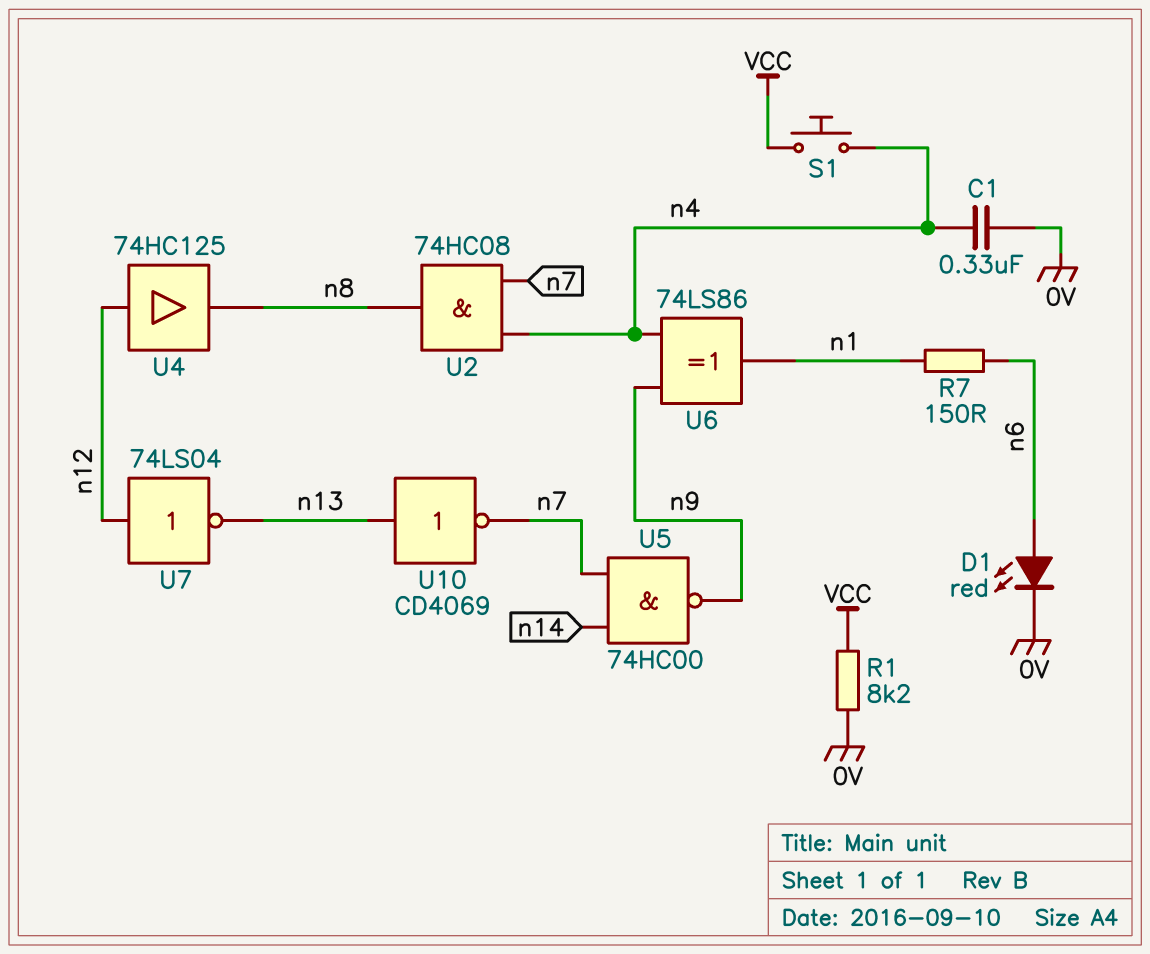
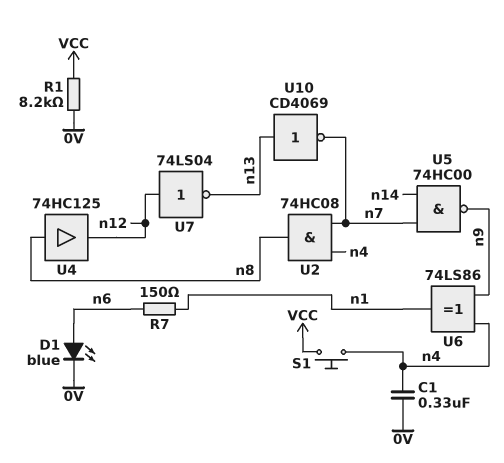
D1: LED red (A n6, K 0V) -> LED blue (A n6, K 0V)
U4: buffer 74HC125 (in n12, out n8) -> buffer 74HC125 (in n8, out n12)

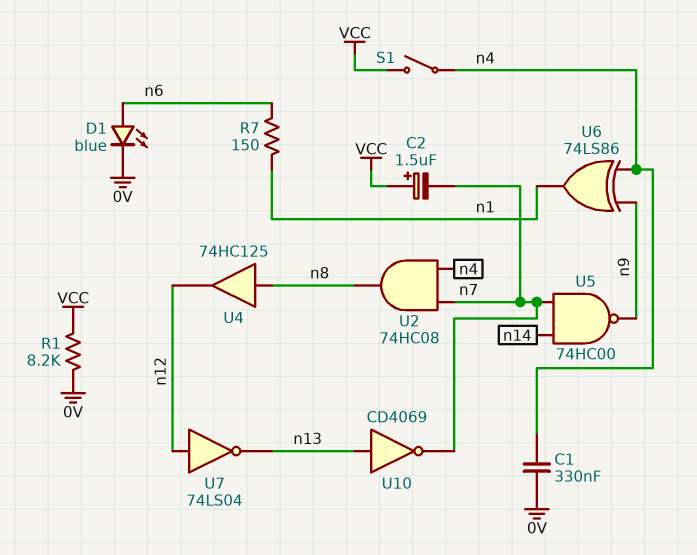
C2: none -> 1.5uF (plus VCC, minus n7)
S1: button (VCC, n4) -> switch (VCC, n4)

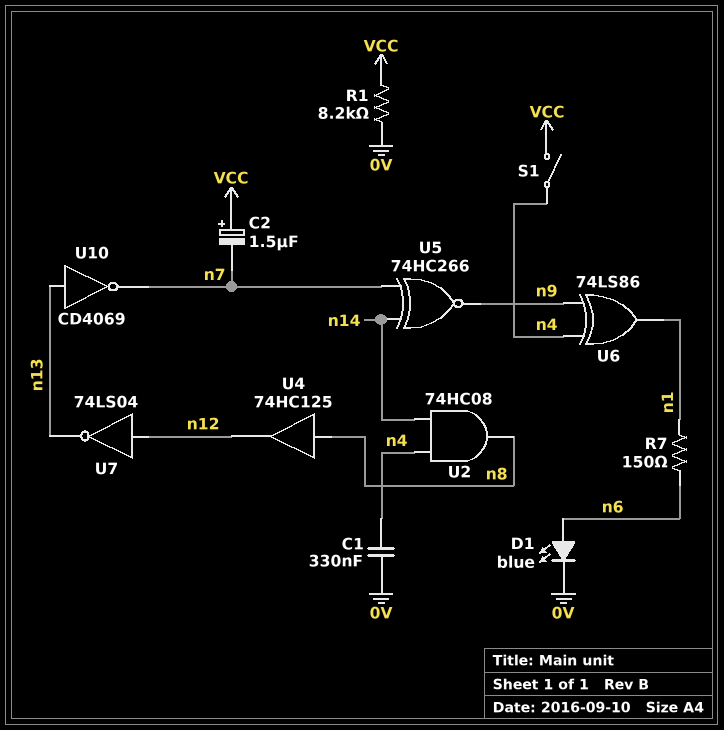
U2: AND 74HC08 (in n4, in n7, out n8) -> AND 74HC08 (in n4, in n14, out n8)
U5: NAND 74HC00 (in n7, in n14, out n9) -> XNOR 74HC266 (in n7, in n14, out n9)

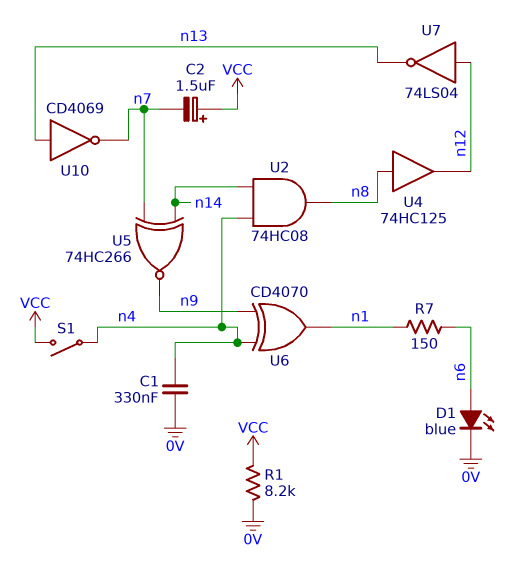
U6: XOR 74LS86 (in n4, in n9, out n1) -> XOR CD4070 (in n4, in n9, out n1)

